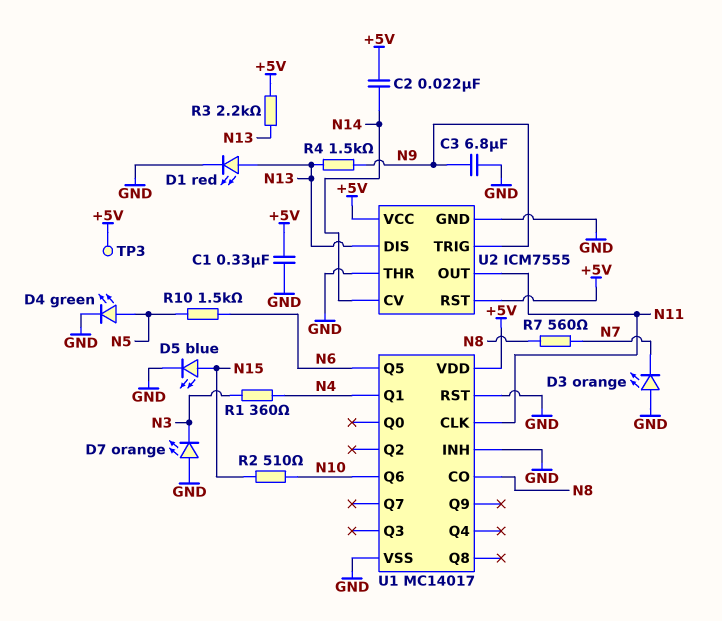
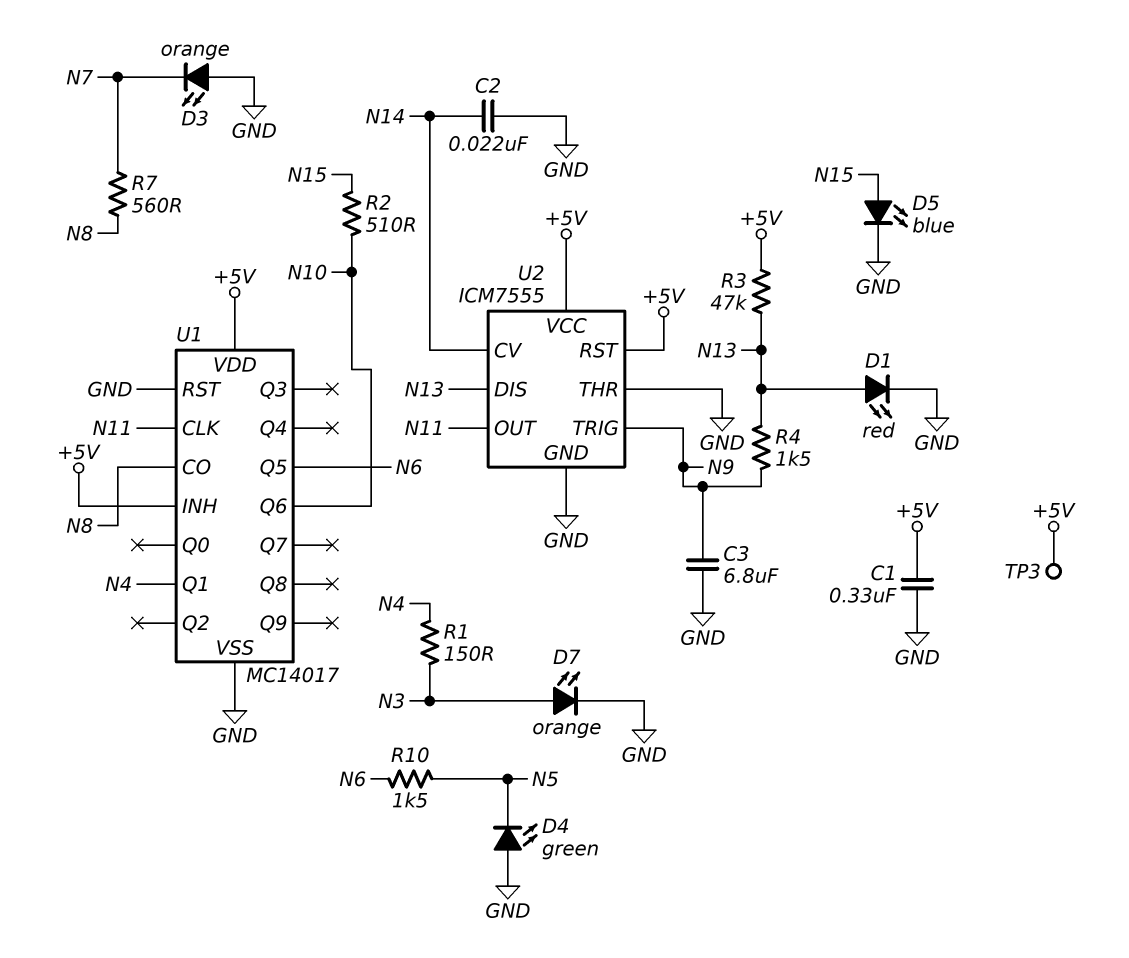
C2: 22nF (+5V, N14) -> 22nF (GND, N14)
D4: LED green (A N5, K GND) -> LED green (A GND, K N5)
D7: LED orange (A GND, K N3) -> LED orange (A N3, K GND)
R1: 360 (N3, N4) -> 150 (N3, N4)
R3: 2.2k (+5V, N13) -> 47k (+5V, N13)
U1 pin INH: GND -> +5V

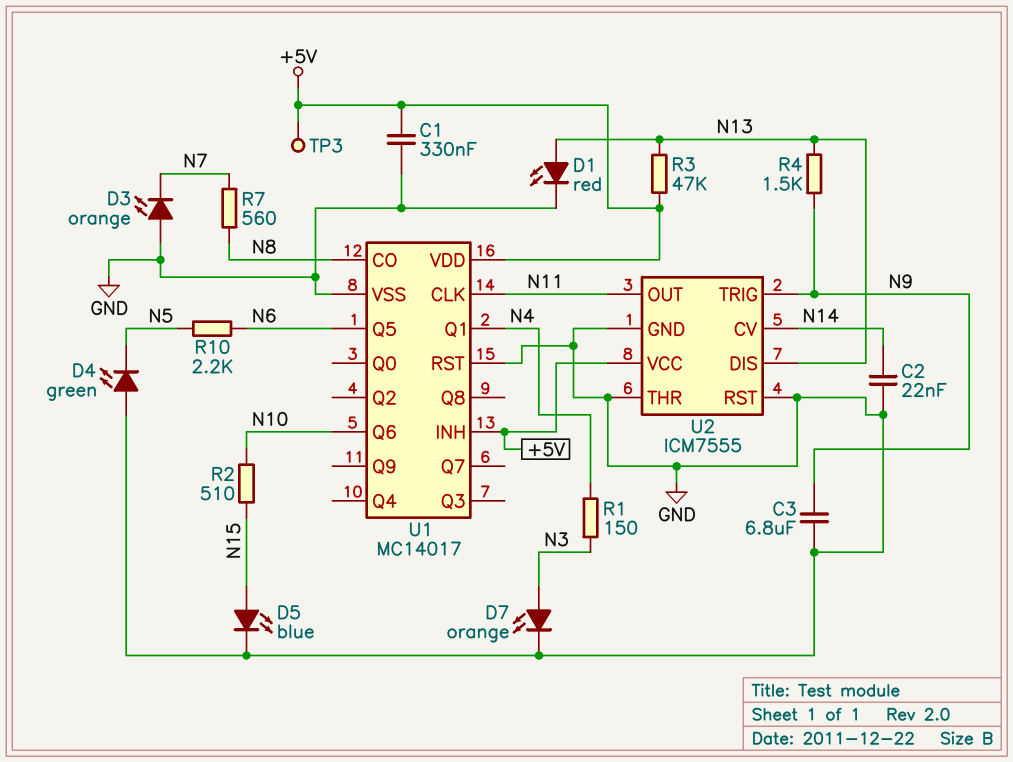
R10: 1.5k (N5, N6) -> 2.2k (N5, N6)
U2 pin RST: +5V -> GND

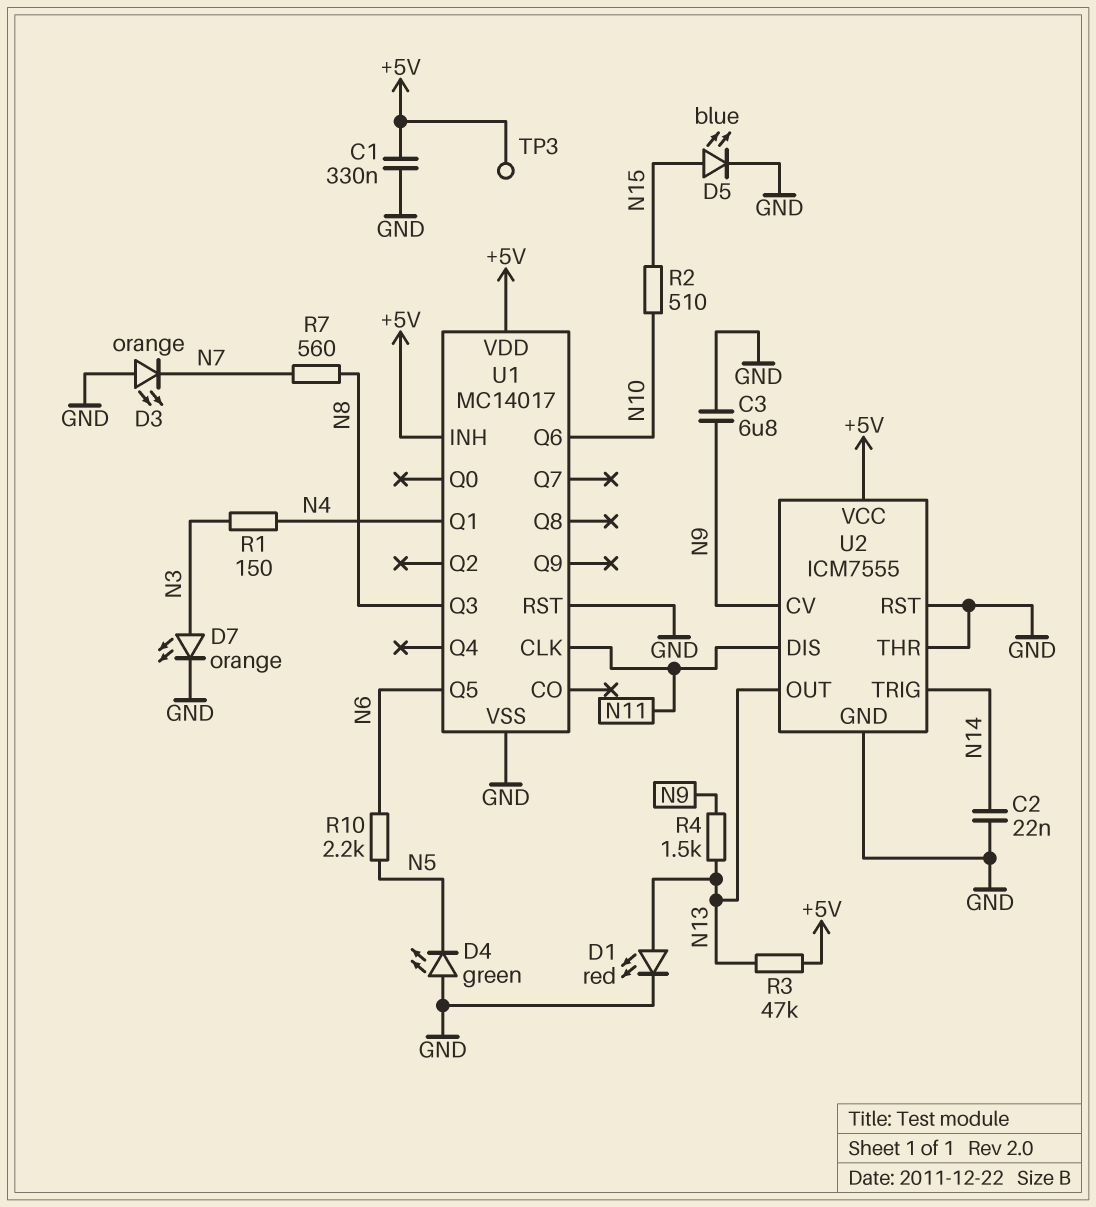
U1 pin CO: N8 -> none
U1 pin Q3: none -> N8
U2 pin CV: N14 -> N9
U2 pin DIS: N13 -> N11
U2 pin OUT: N11 -> N13
U2 pin TRIG: N9 -> N14

